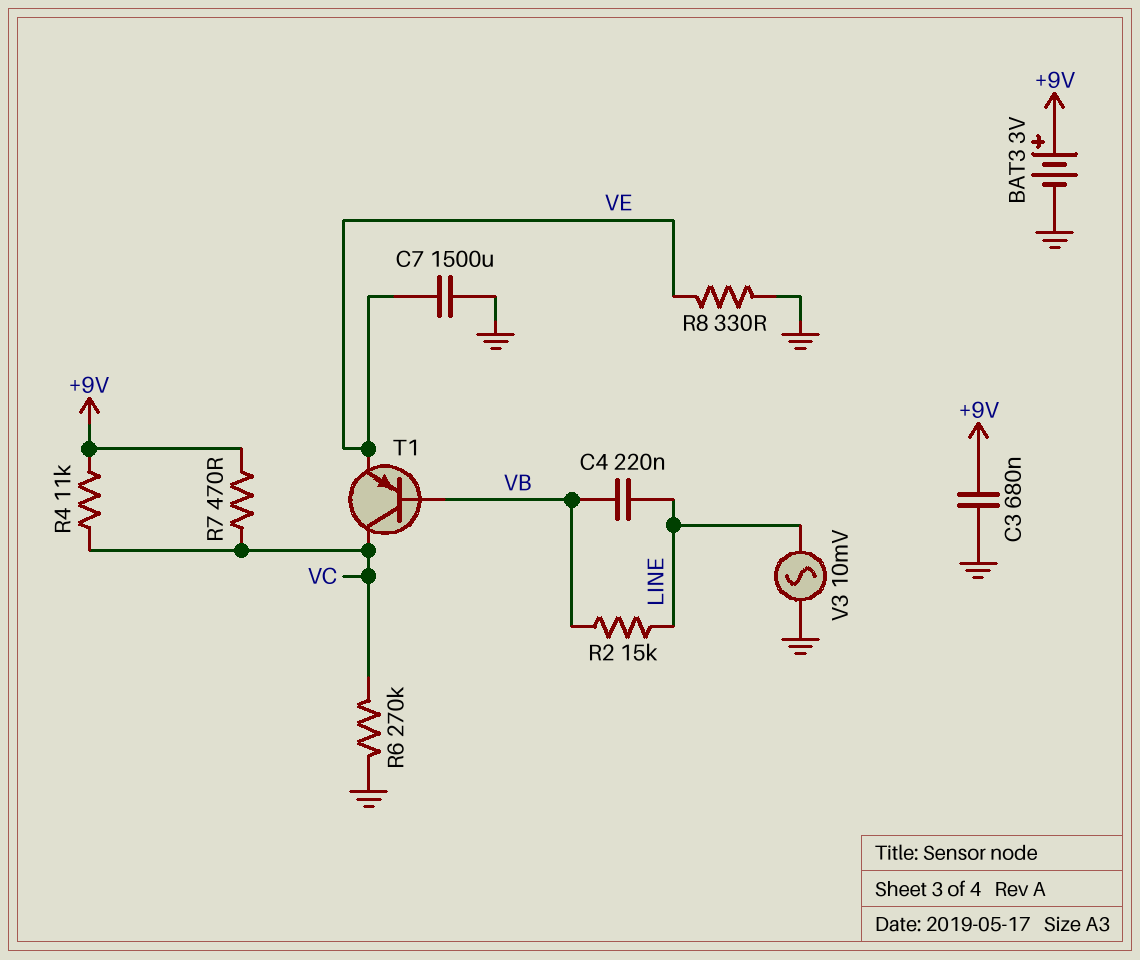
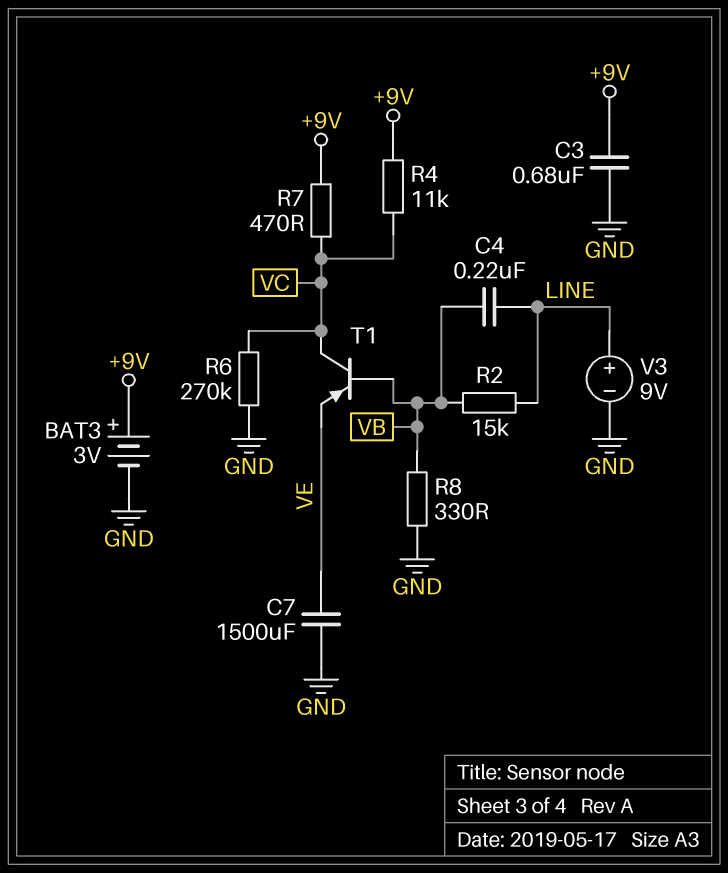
R8: 330 (GND, VE) -> 330 (GND, VB)
V3: AC 10mV (GND, LINE) -> 9V (plus LINE, minus GND)

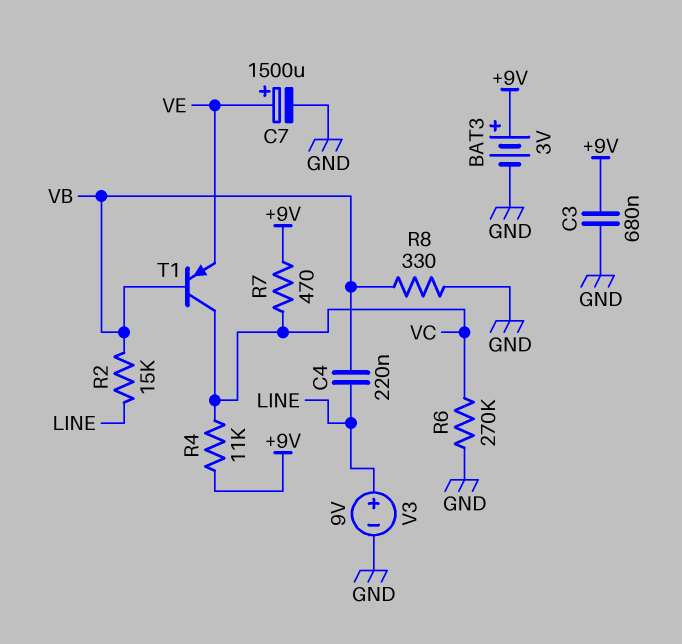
C7: 1500uF (GND, VE) -> 1500uF (plus VE, minus GND)

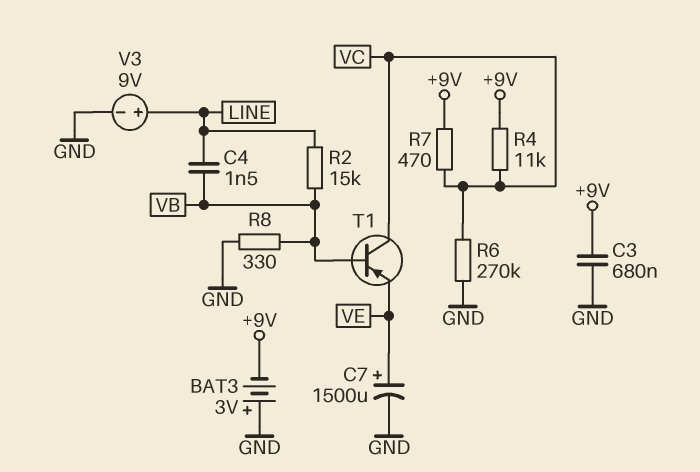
BAT3: 3V (plus +9V, minus GND) -> 3V (plus GND, minus +9V)
C4: 220nF (LINE, VB) -> 1.5nF (LINE, VB)

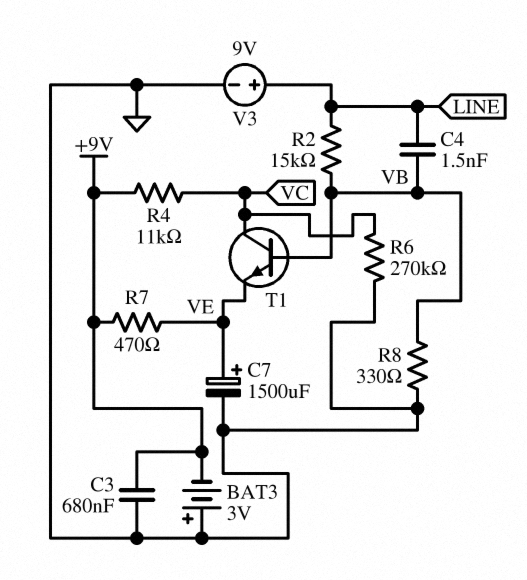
R7: 470 (+9V, VC) -> 470 (+9V, VE)
T1: PNP (B VB, C VC, E VE) -> NPN (B VB, C VC, E VE)

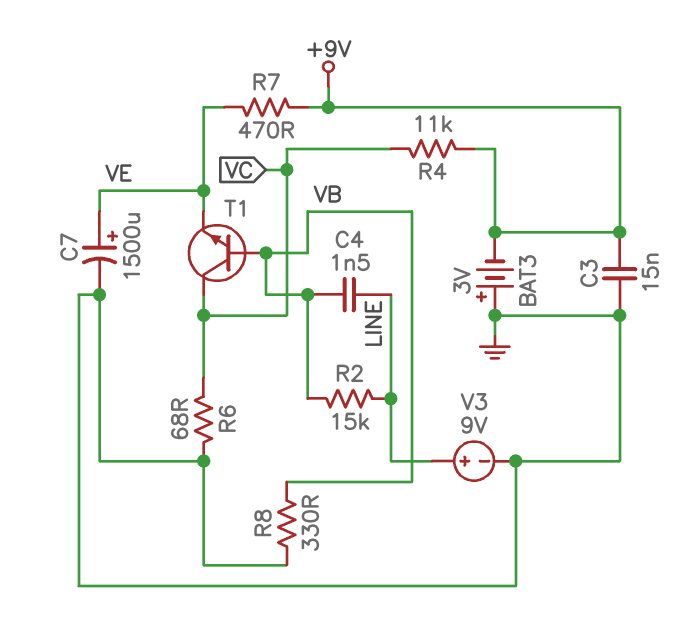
C3: 680nF (+9V, GND) -> 15nF (+9V, GND)
R6: 270k (GND, VC) -> 68 (GND, VC)

